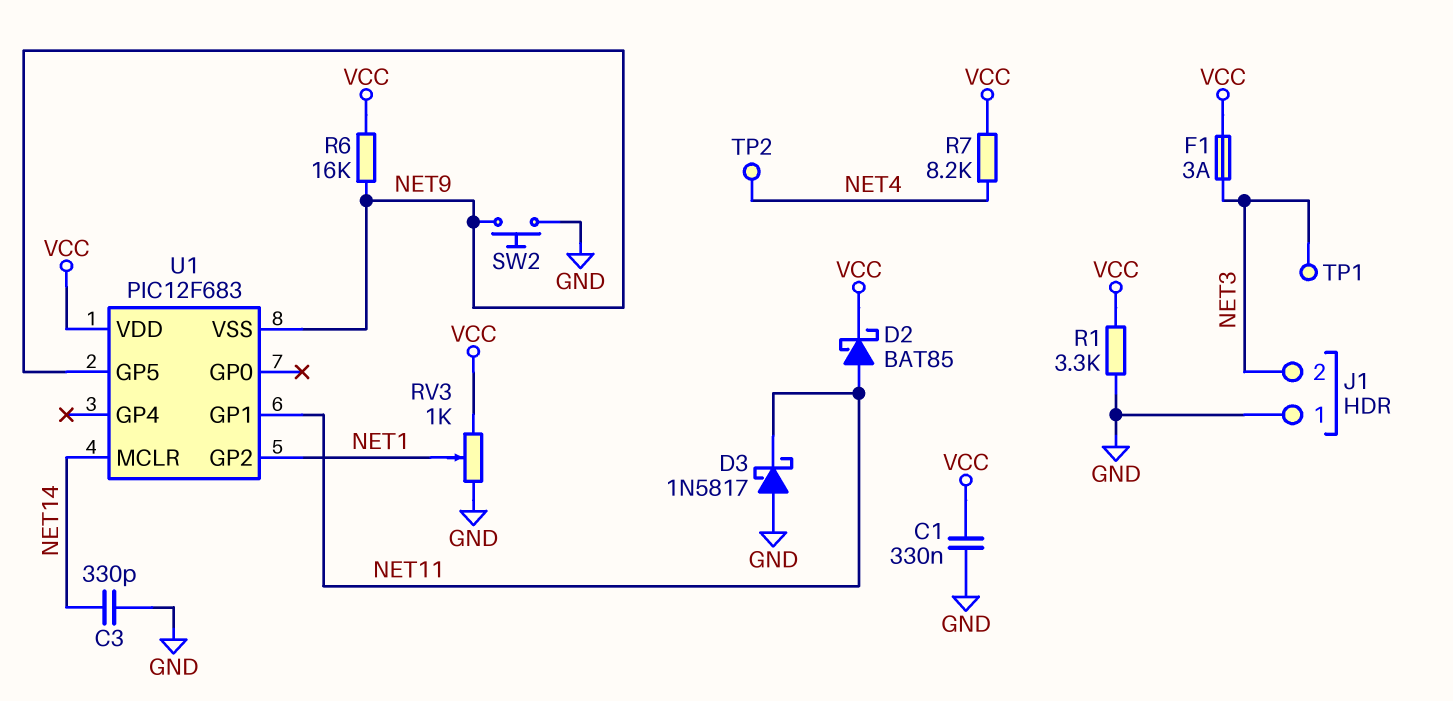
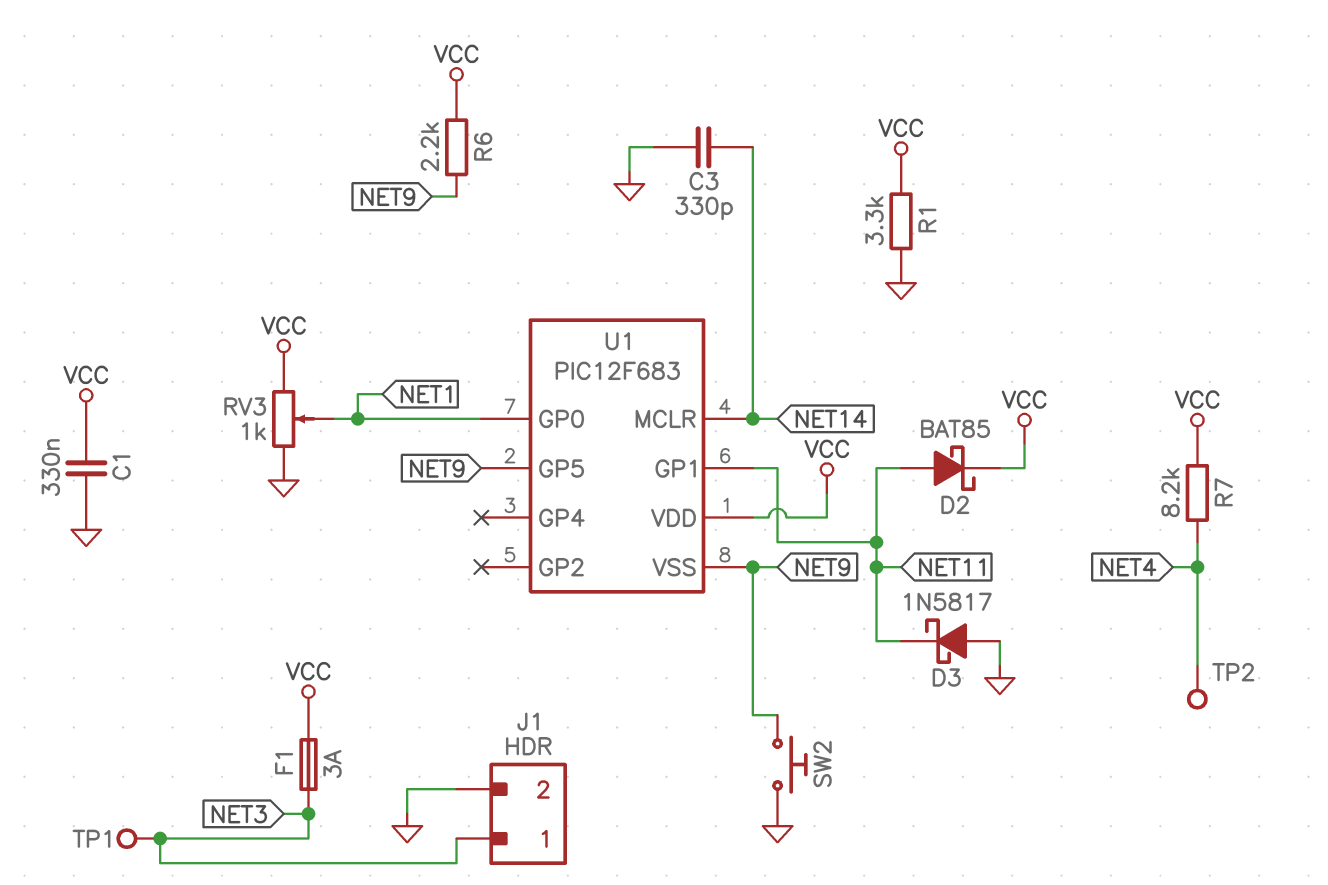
J1 pin 1: GND -> NET3
J1 pin 2: NET3 -> GND
R6: 16k (NET9, VCC) -> 2.2k (NET9, VCC)
U1 pin GP0: none -> NET1
U1 pin GP2: NET1 -> none

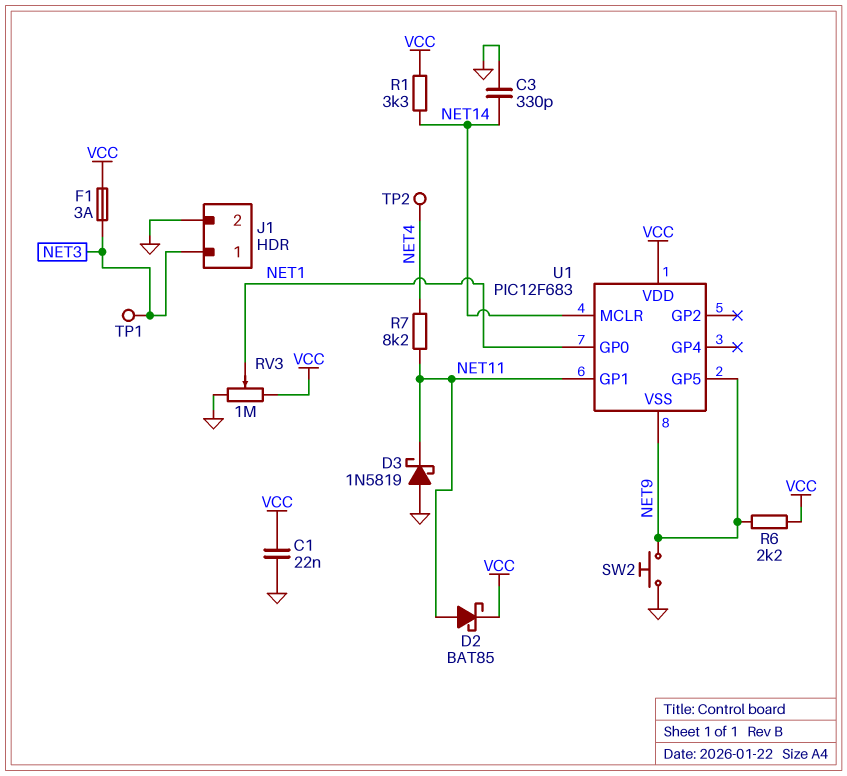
C1: 330nF (GND, VCC) -> 22nF (GND, VCC)
D3: schottky 1N5817 (A GND, K NET11) -> schottky 1N5819 (A GND, K NET11)
R1: 3.3k (GND, VCC) -> 3.3k (NET14, VCC)
R7: 8.2k (NET4, VCC) -> 8.2k (NET4, NET11)
RV3: 1k (GND, VCC, wiper NET1) -> 1M (GND, VCC, wiper NET1)

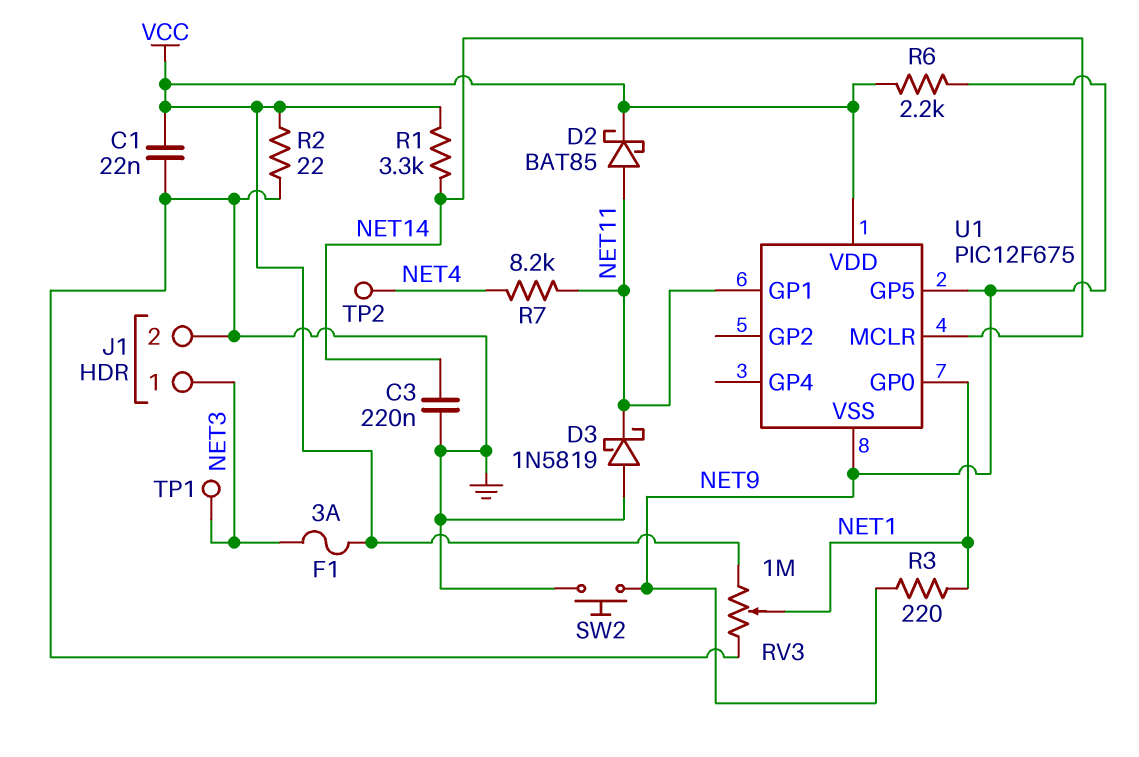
C3: 330pF (GND, NET14) -> 220nF (GND, NET14)
R2: none -> 22 (GND, VCC)
R3: none -> 220 (NET1, NET9)
U1: PIC12F683 -> PIC12F675

